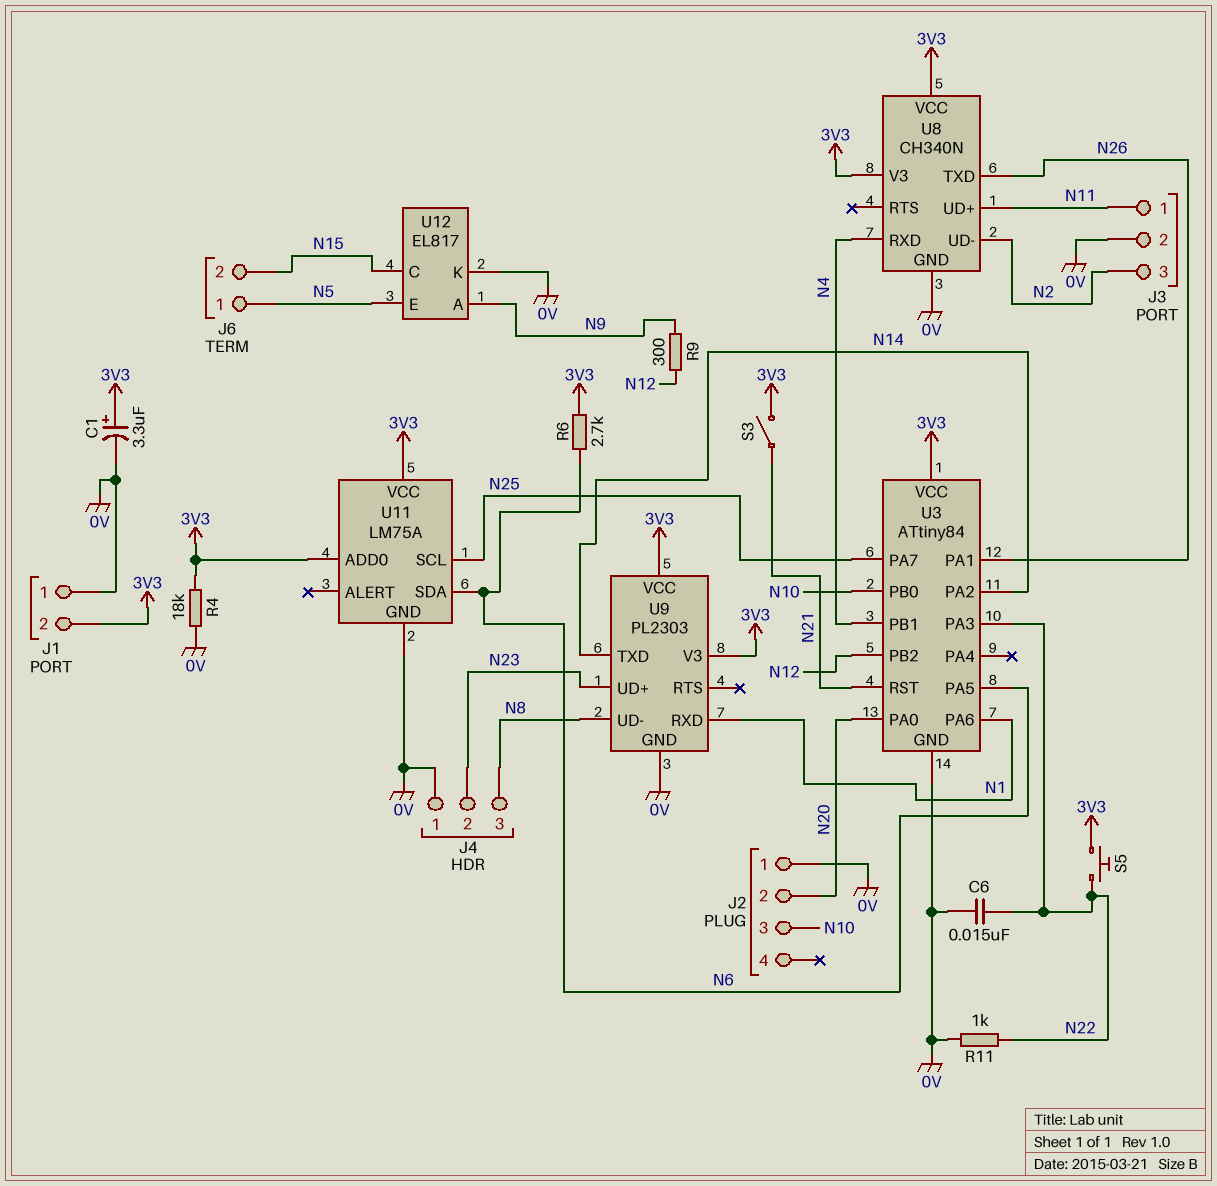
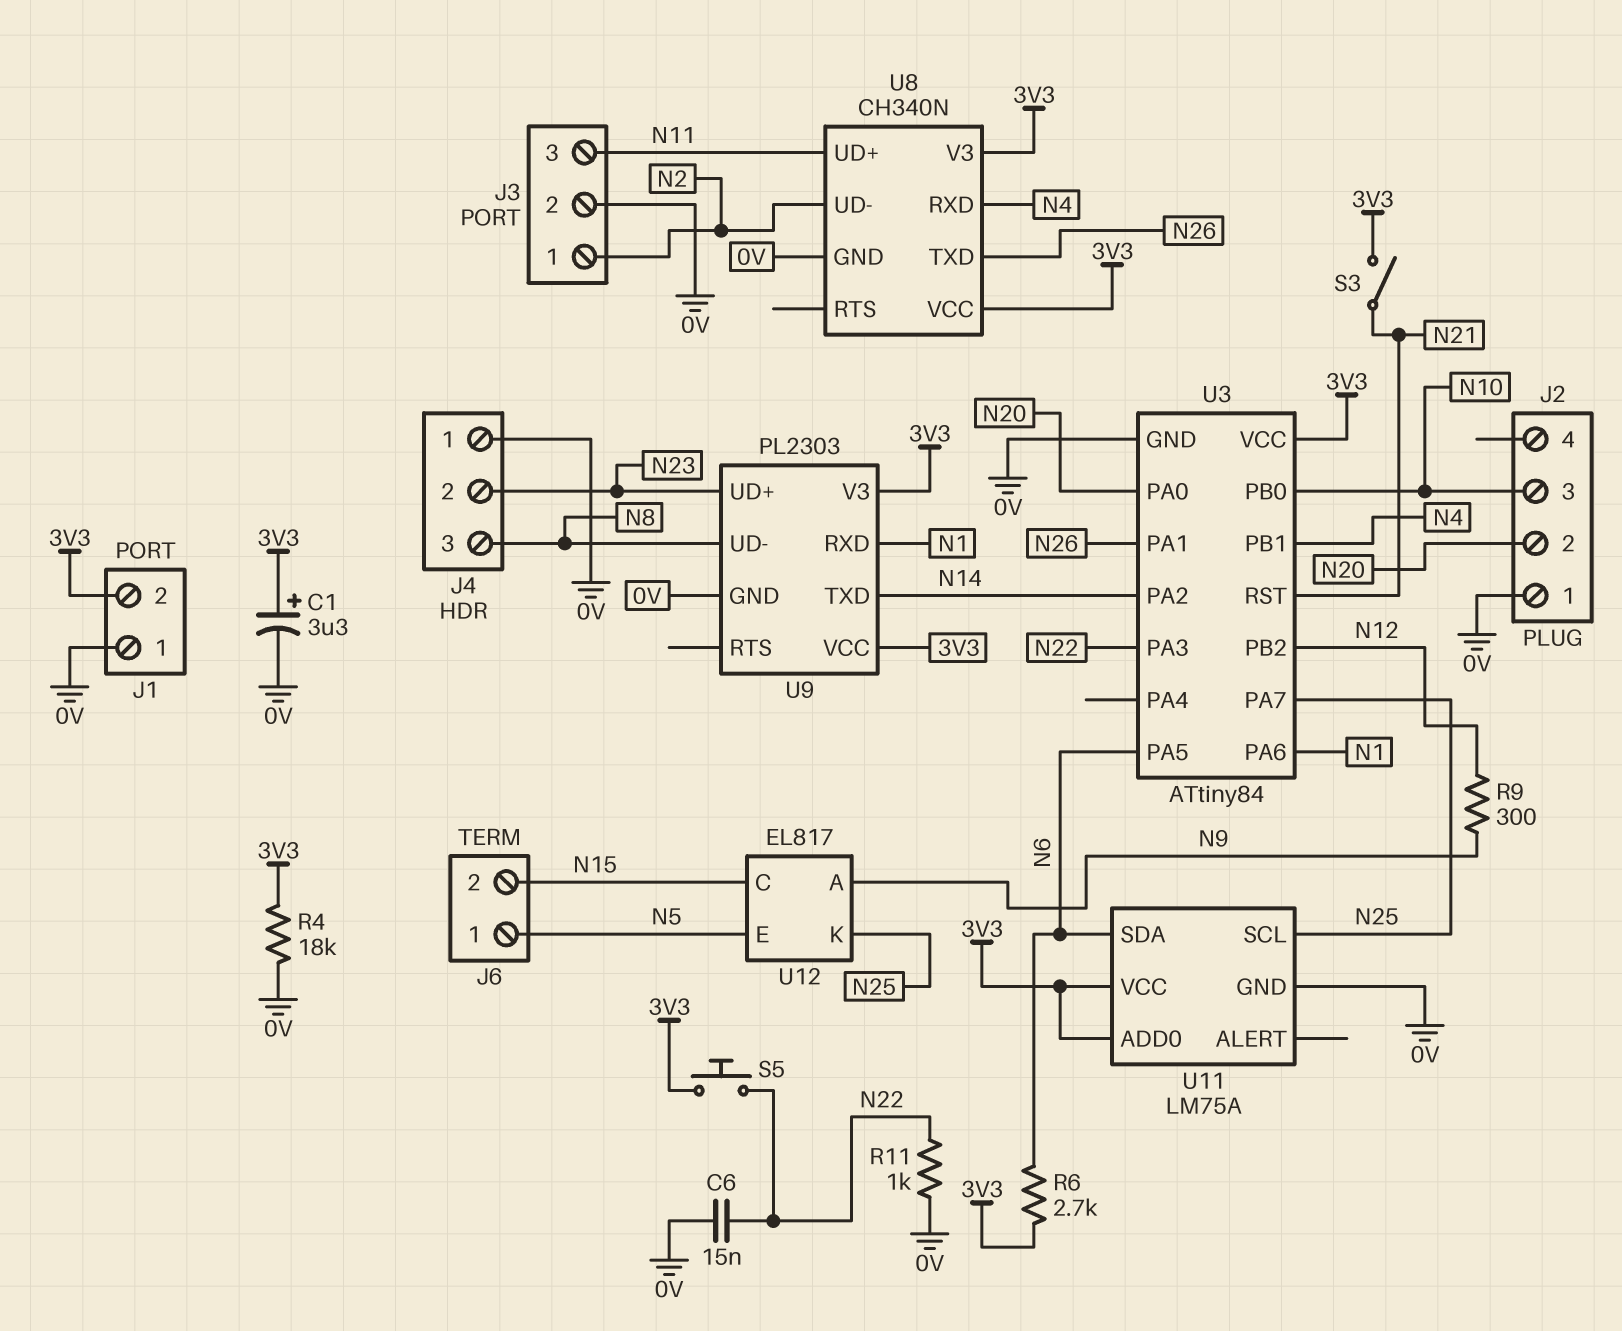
J3 pin 1: N11 -> N2
J3 pin 3: N2 -> N11
U12 pin K: 0V -> N25

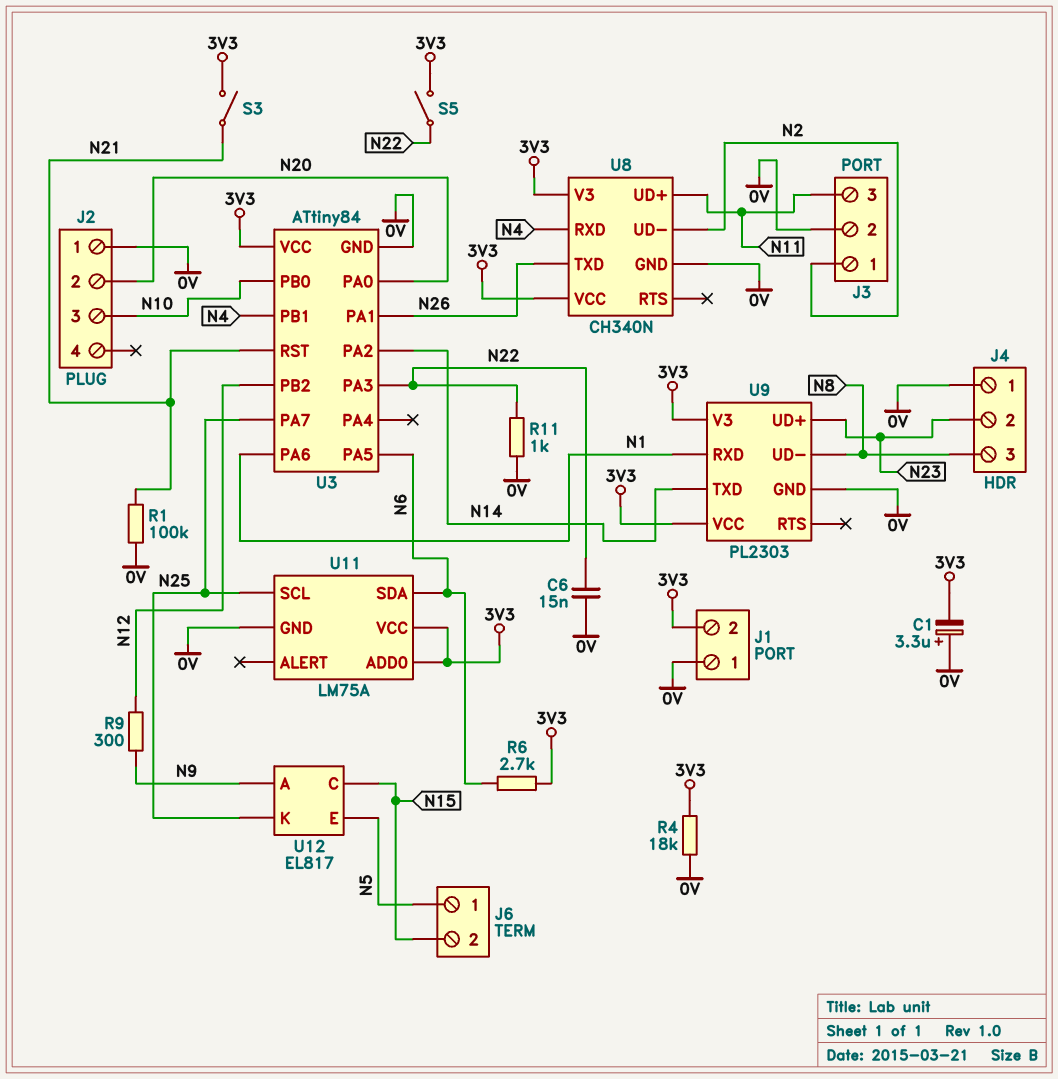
C1: 3.3uF (plus 3V3, minus 0V) -> 3.3uF (plus 0V, minus 3V3)
R1: none -> 100k (0V, N21)
S5: button (3V3, N22) -> switch (3V3, N22)

